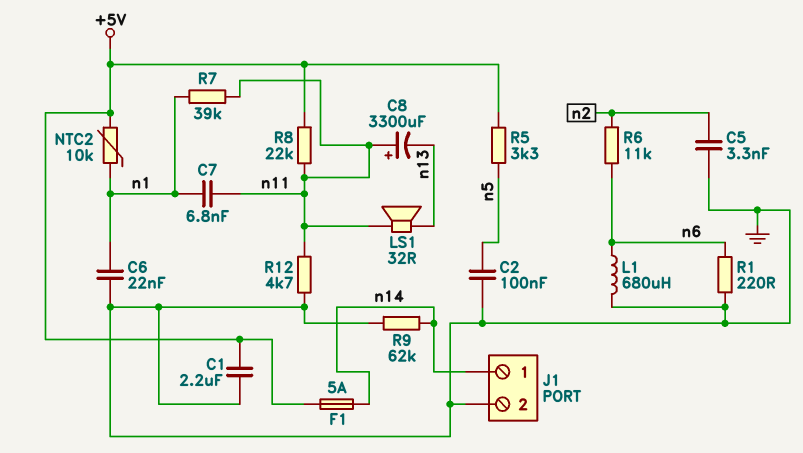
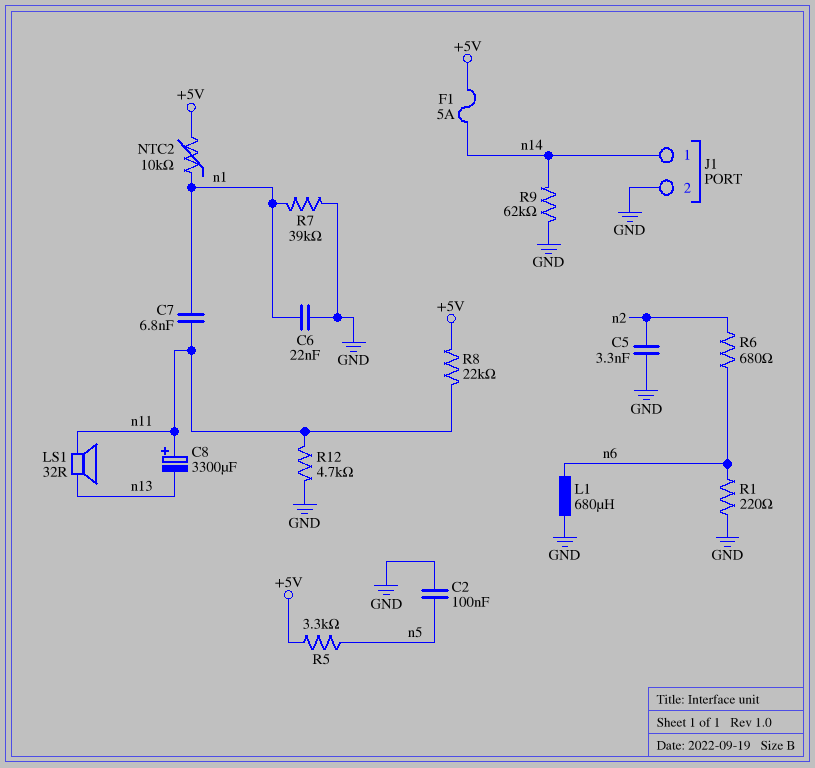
C1: 2.2uF (+5V, GND) -> none
R6: 11k (n2, n6) -> 680 (n2, n6)
R7: 39k (n1, n11) -> 39k (GND, n1)

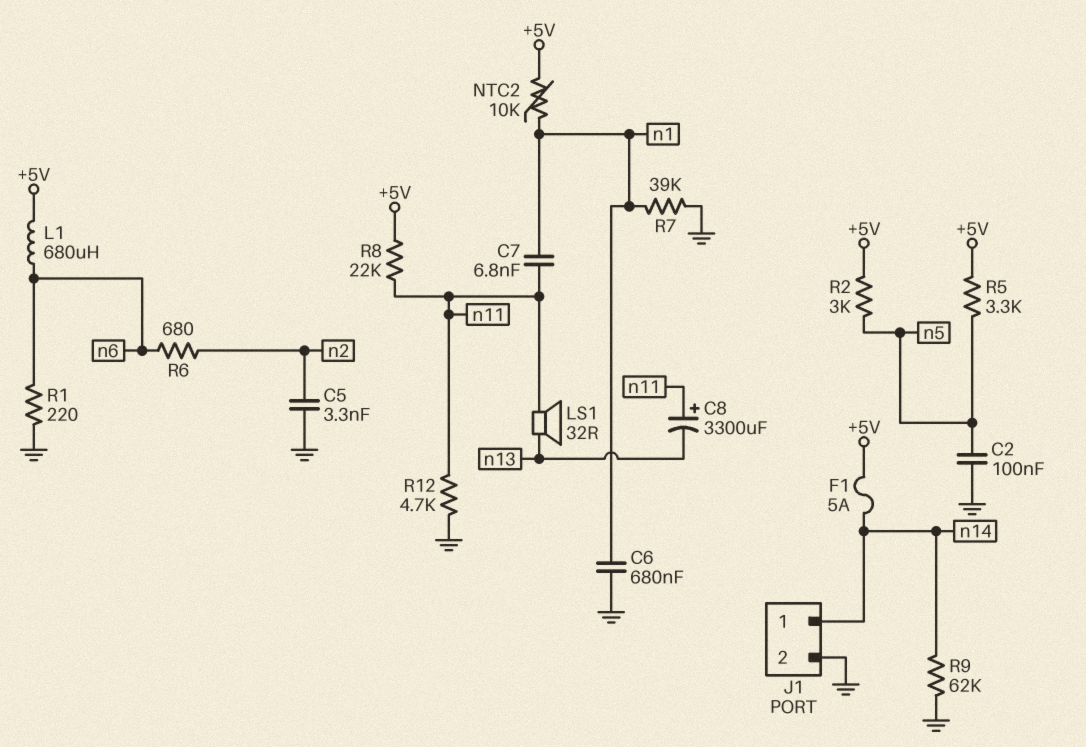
C6: 22nF (GND, n1) -> 680nF (GND, n1)
L1: 680uH (GND, n6) -> 680uH (+5V, n6)
R2: none -> 3k (+5V, n5)

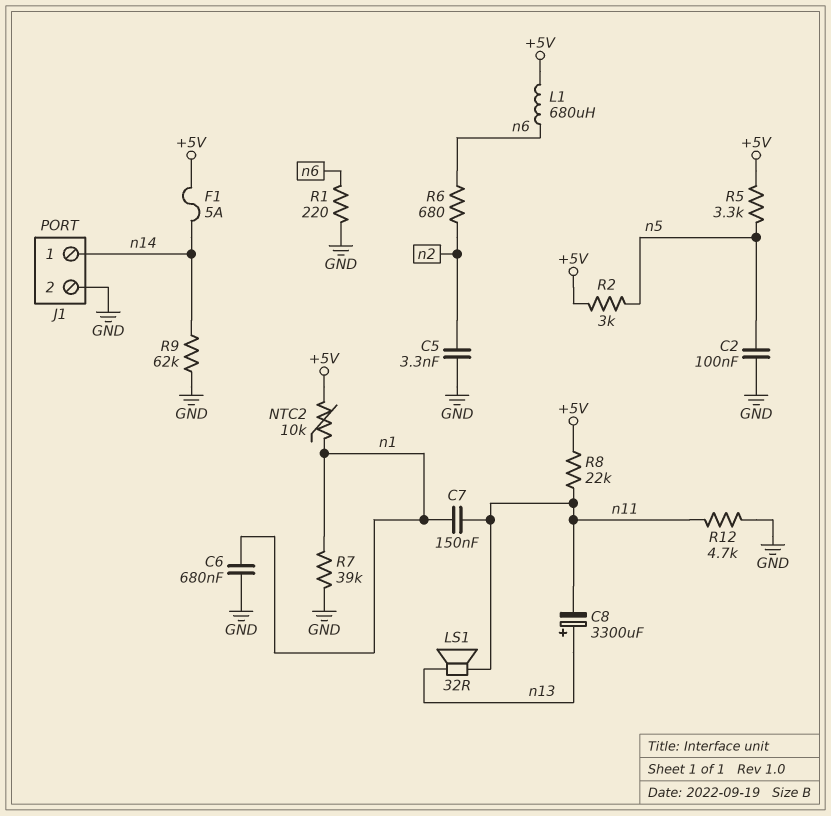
C7: 6.8nF (n1, n11) -> 150nF (n1, n11)
C8: 3300uF (plus n11, minus n13) -> 3300uF (plus n13, minus n11)

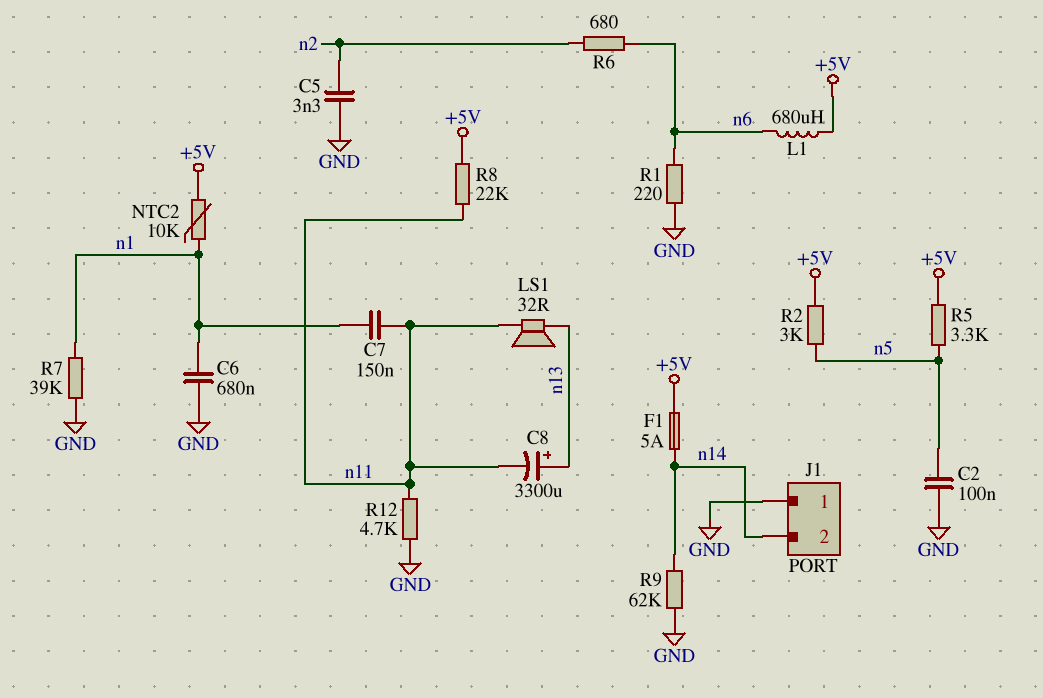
J1 pin 1: n14 -> GND
J1 pin 2: GND -> n14

